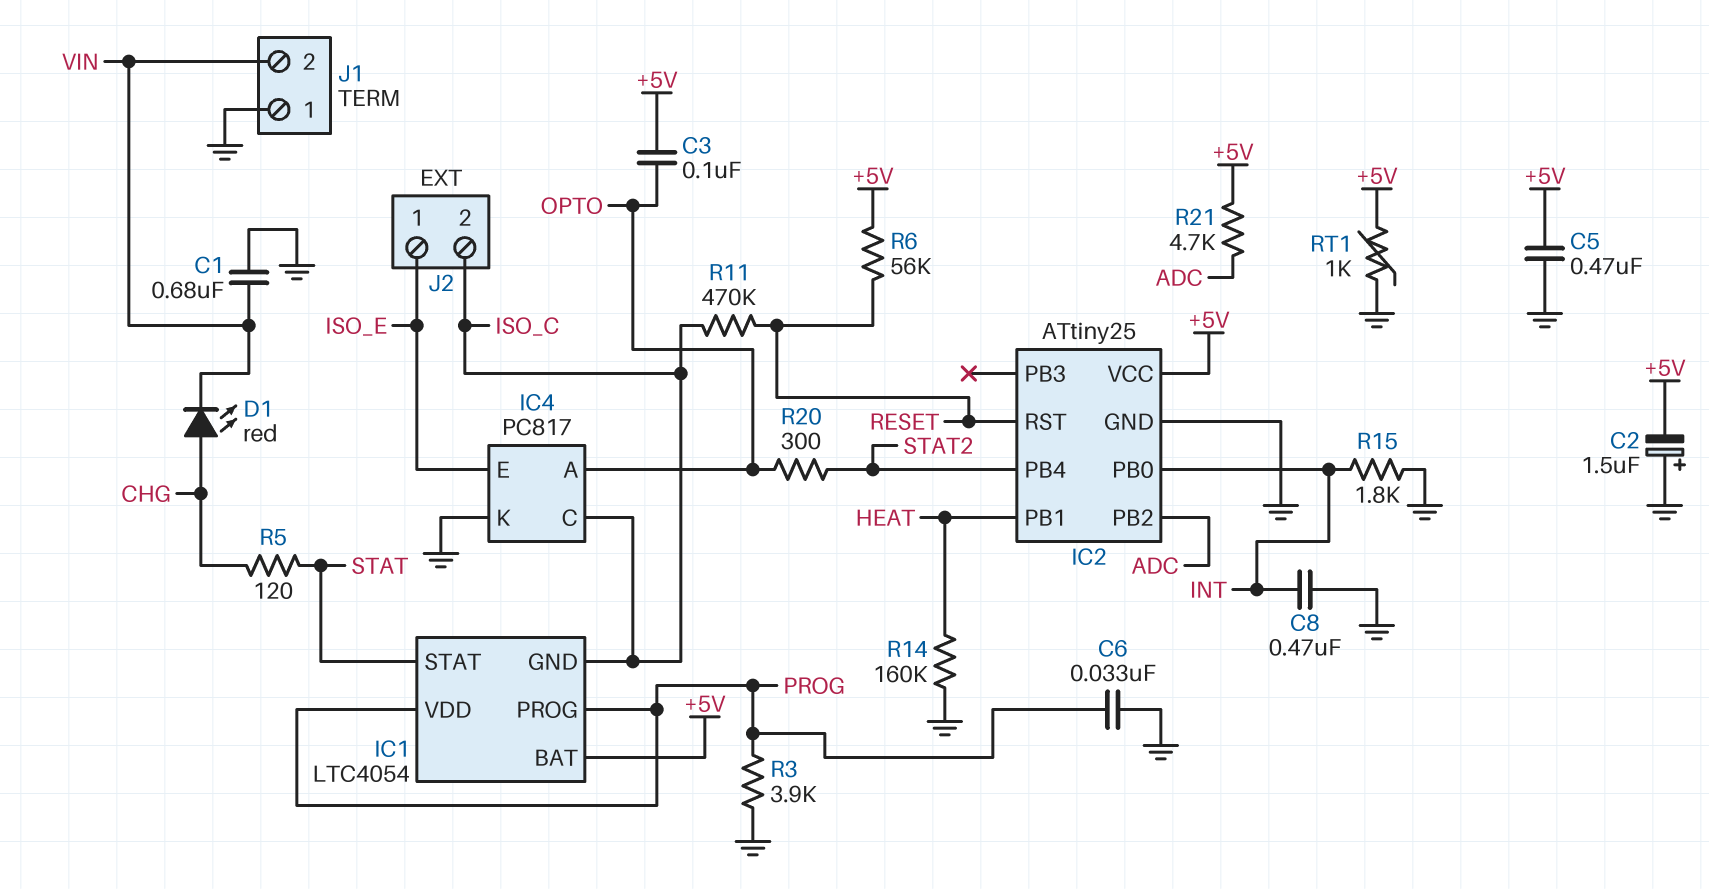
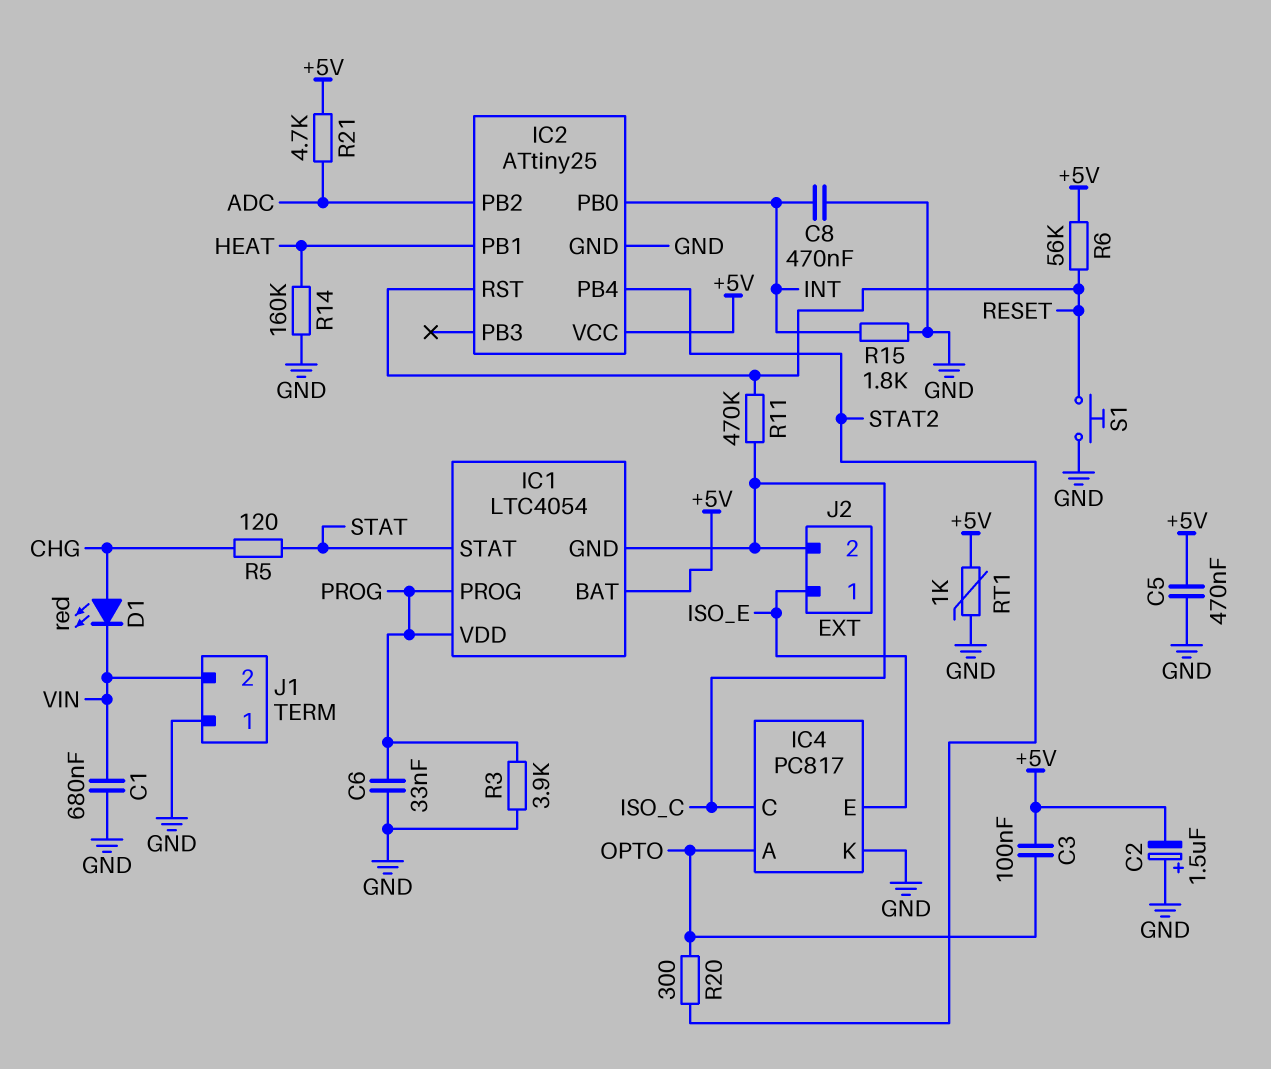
S1: none -> button (GND, RESET)

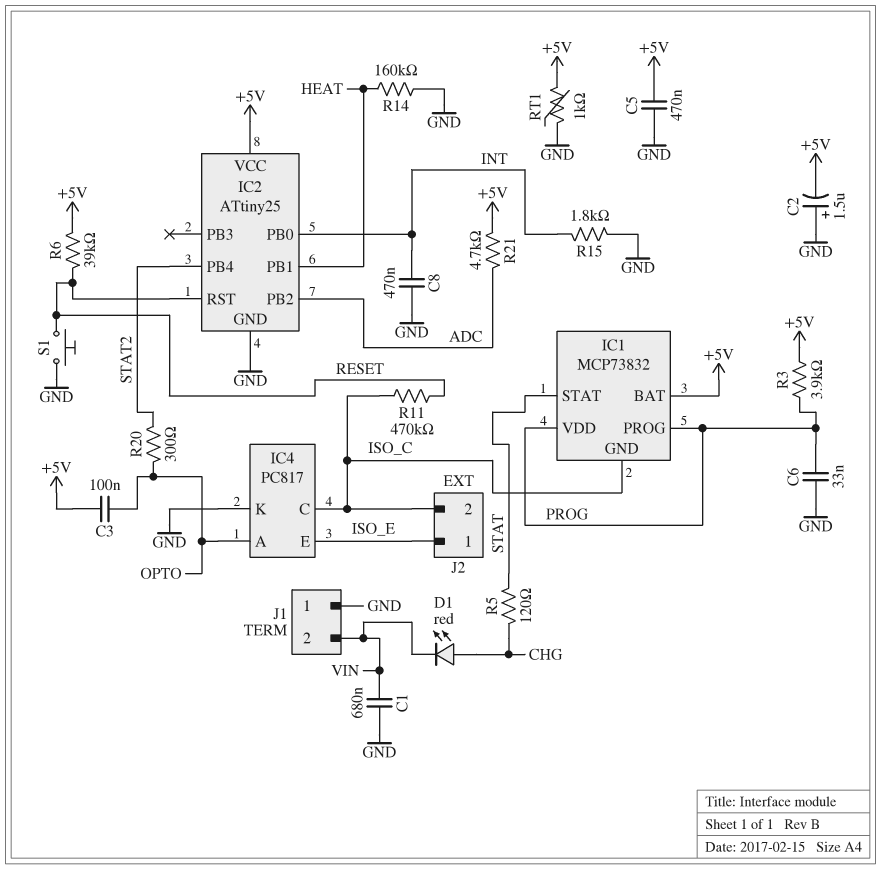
IC1: LTC4054 -> MCP73832
R3: 3.9k (GND, PROG) -> 3.9k (+5V, PROG)
R6: 56k (+5V, RESET) -> 39k (+5V, RESET)

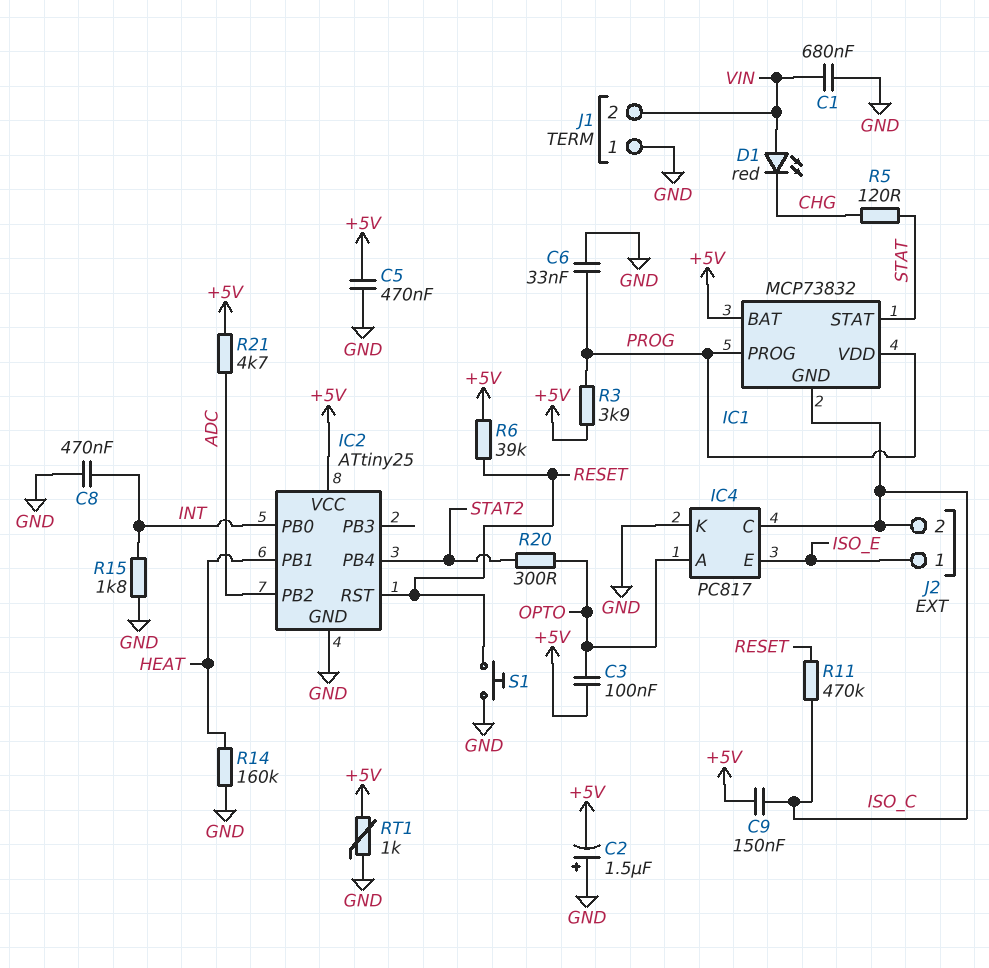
C9: none -> 150nF (+5V, ISO_C)
D1: LED red (A CHG, K VIN) -> LED red (A VIN, K CHG)

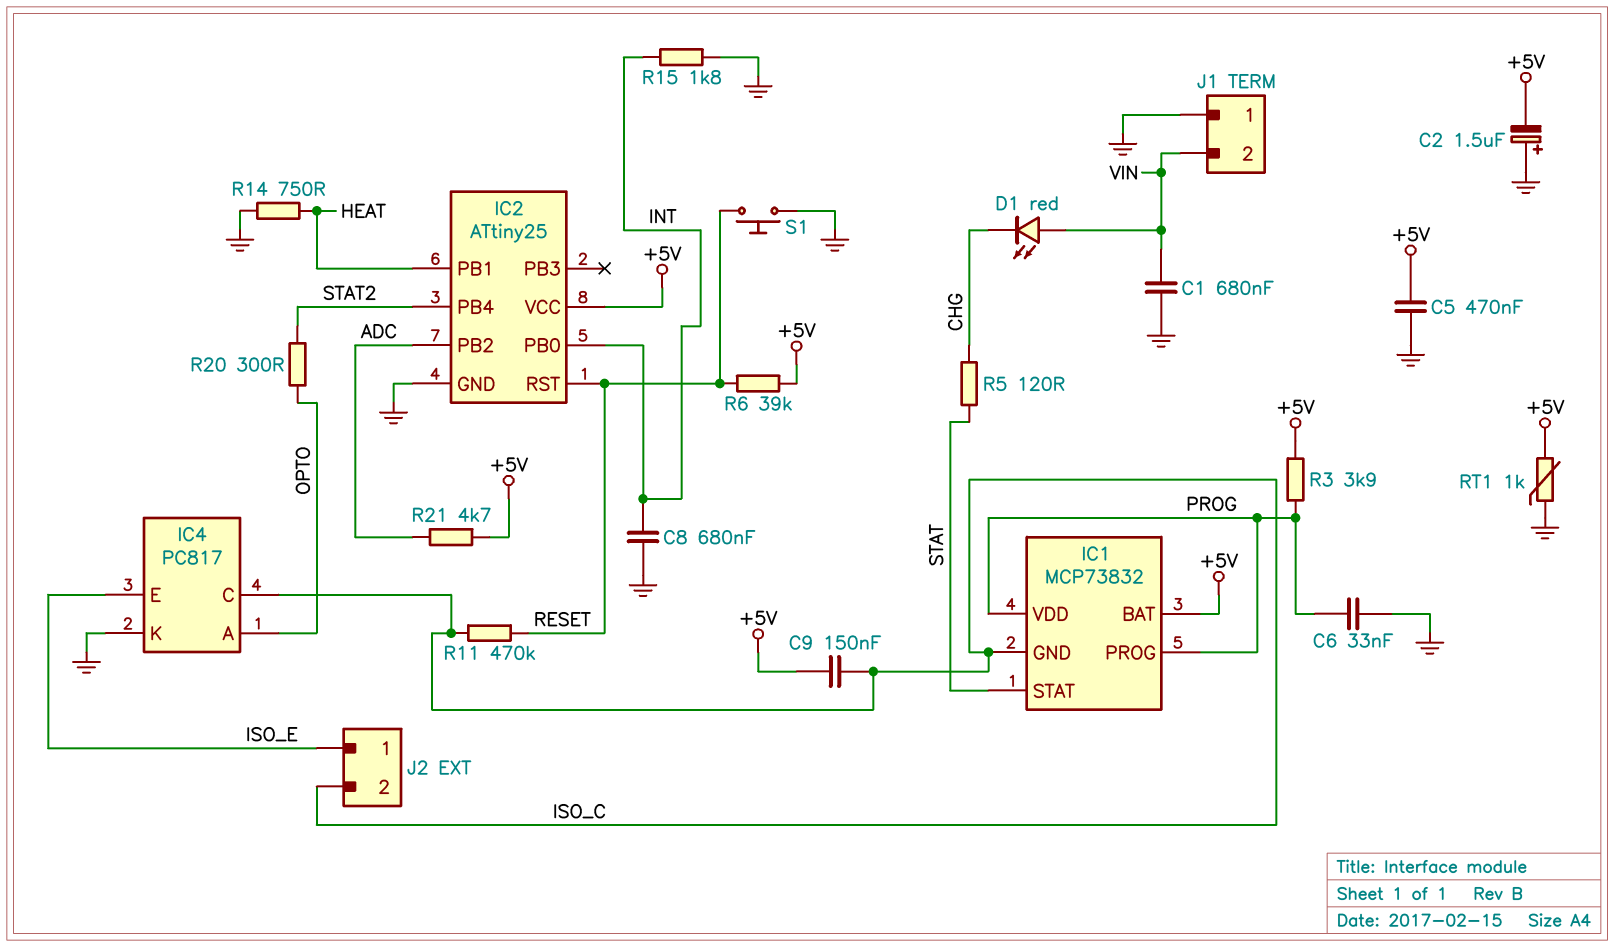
C3: 100nF (+5V, OPTO) -> none
C8: 470nF (GND, INT) -> 680nF (GND, INT)
R14: 160k (GND, HEAT) -> 750 (GND, HEAT)

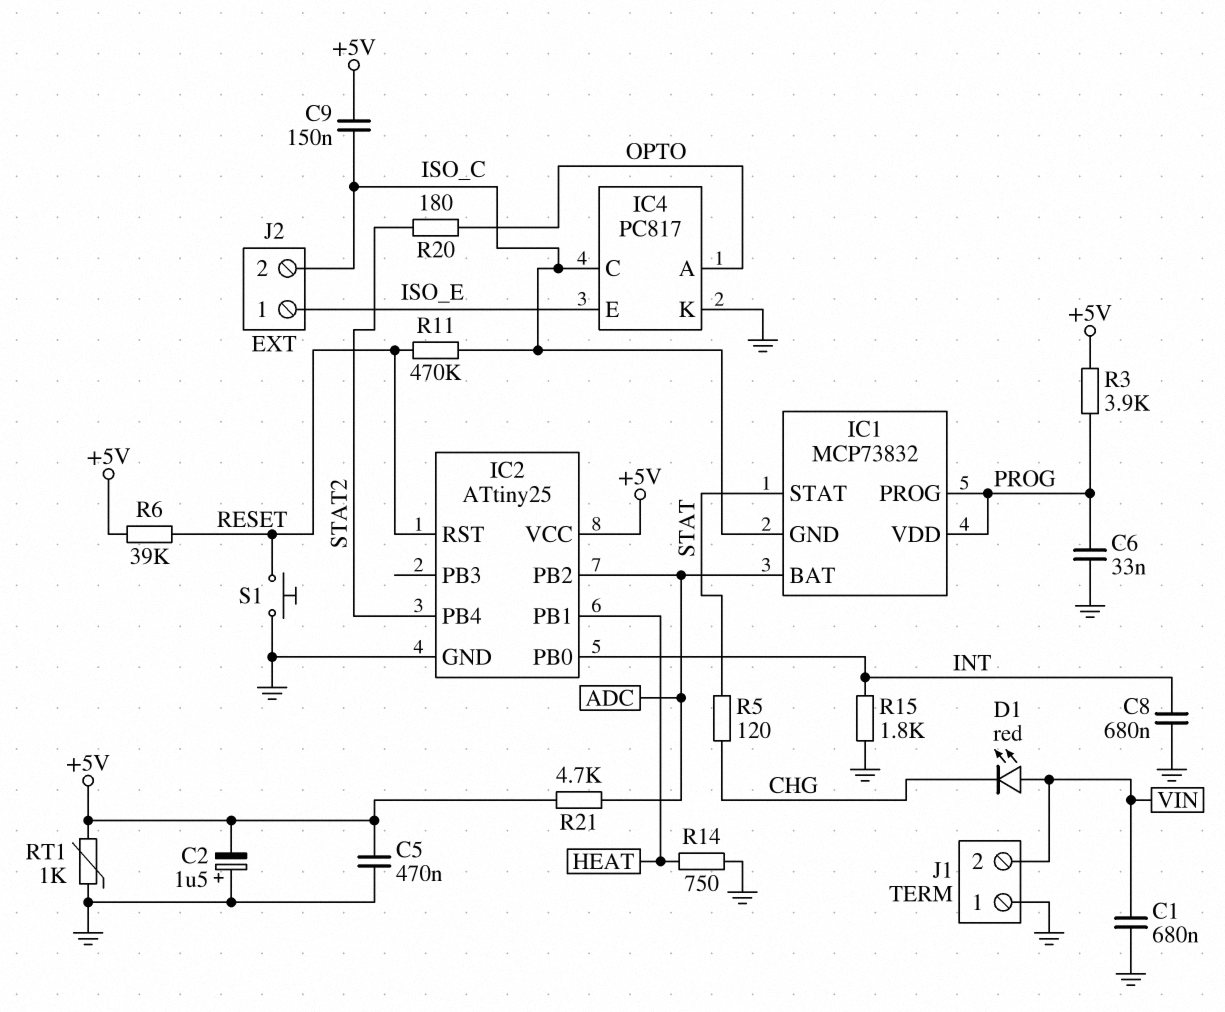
IC1 pin BAT: +5V -> ADC
R20: 300 (OPTO, STAT2) -> 180 (OPTO, STAT2)

